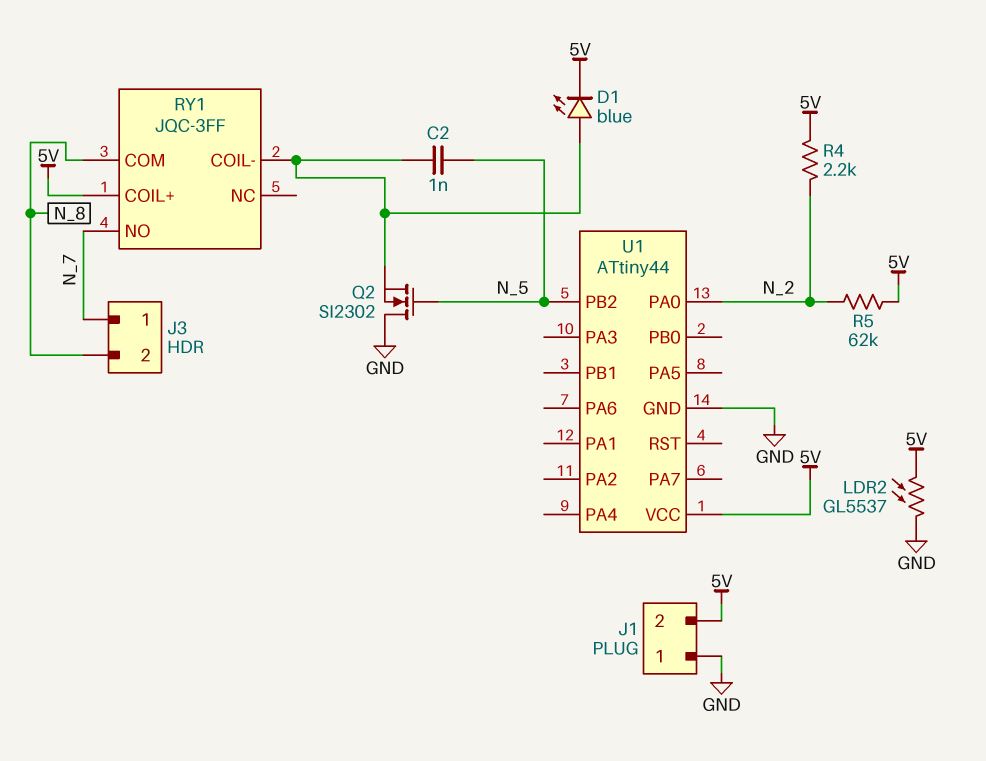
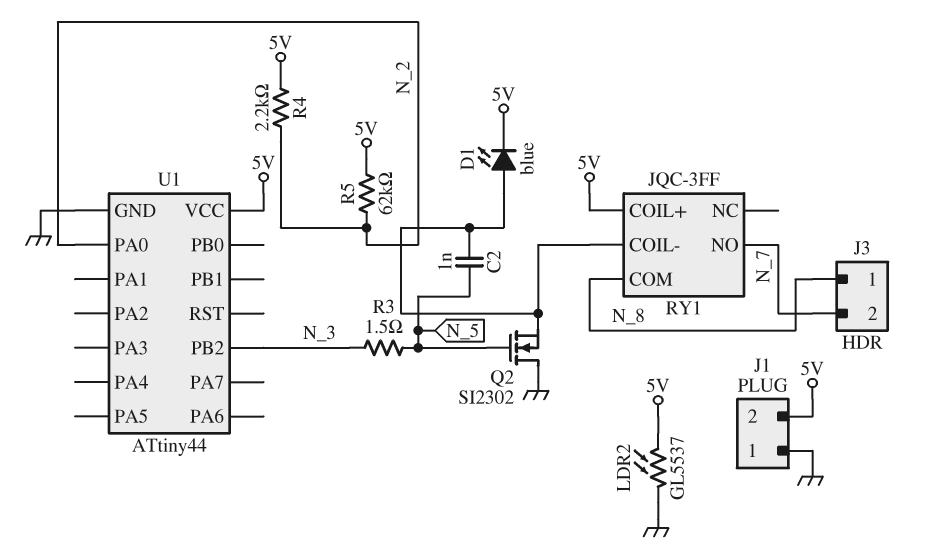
J3 pin 1: N_7 -> N_8
J3 pin 2: N_8 -> N_7
R3: none -> 1.5 (N_3, N_5)
U1 pin PB2: N_5 -> N_3

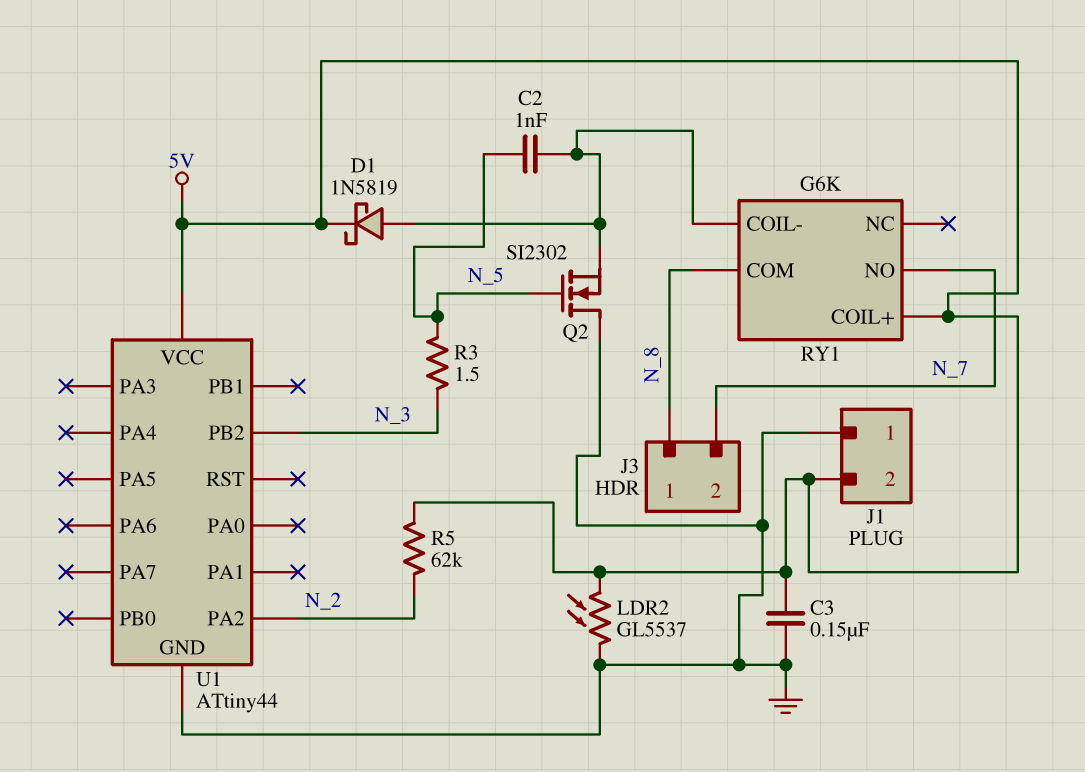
C3: none -> 150nF (5V, GND)
D1: LED blue (A RY1/COIL-, K 5V) -> schottky 1N5819 (A RY1/COIL-, K 5V)
R4: 2.2k (5V, N_2) -> none
RY1: JQC-3FF -> G6K
U1 pin PA0: N_2 -> none
U1 pin PA2: none -> N_2

